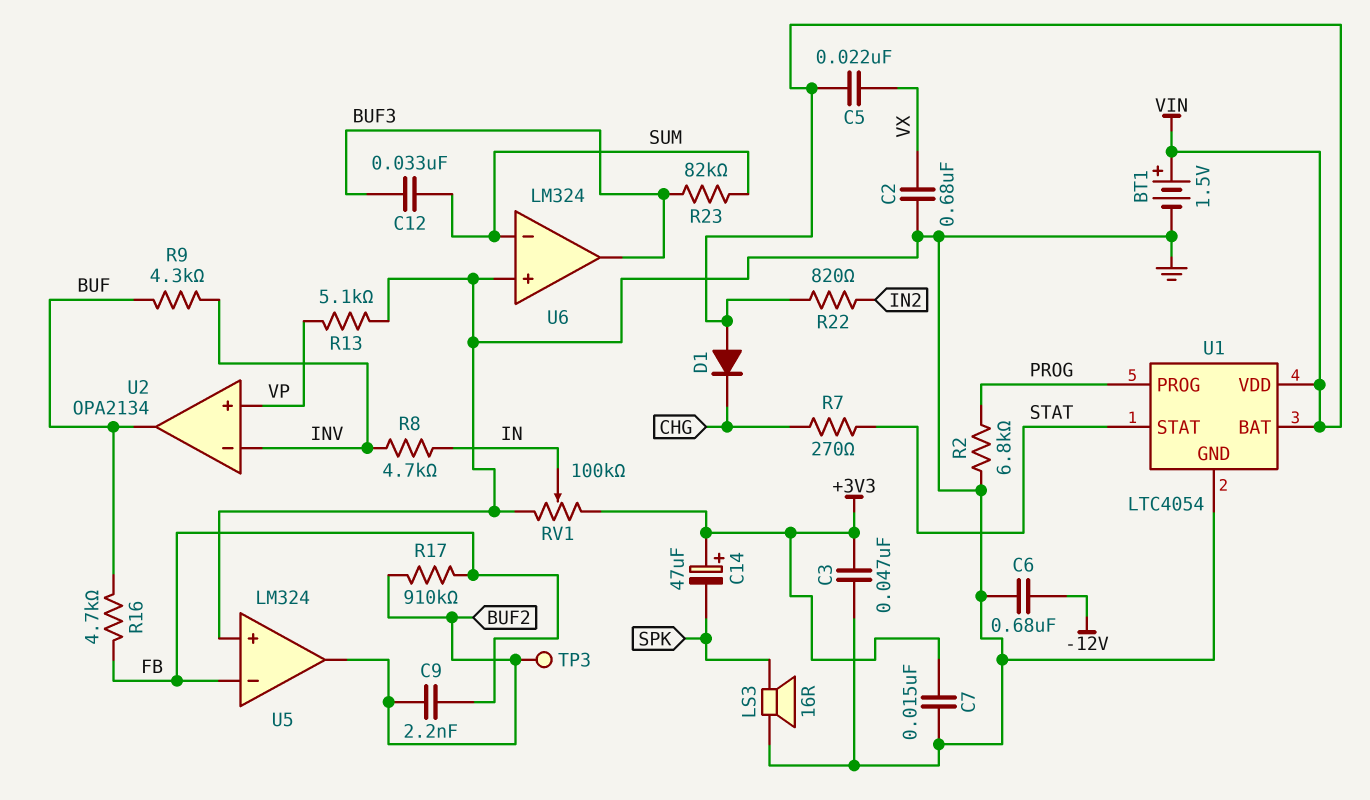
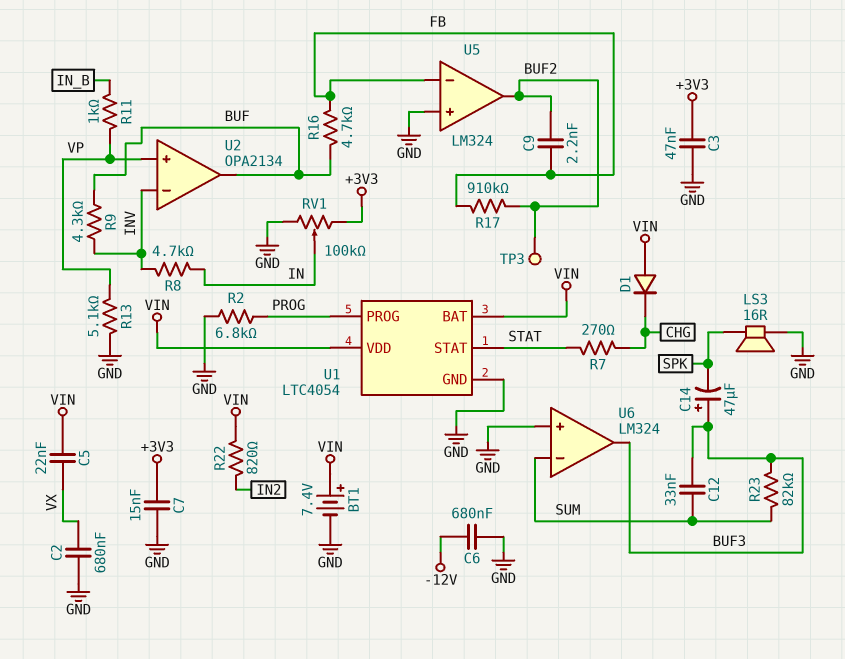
BT1: 1.5V (plus VIN, minus GND) -> 7.4V (plus VIN, minus GND)
C14: 47uF (plus +3V3, minus SPK) -> 47uF (plus BUF3, minus SPK)
R11: none -> 1k (IN_B, VP)

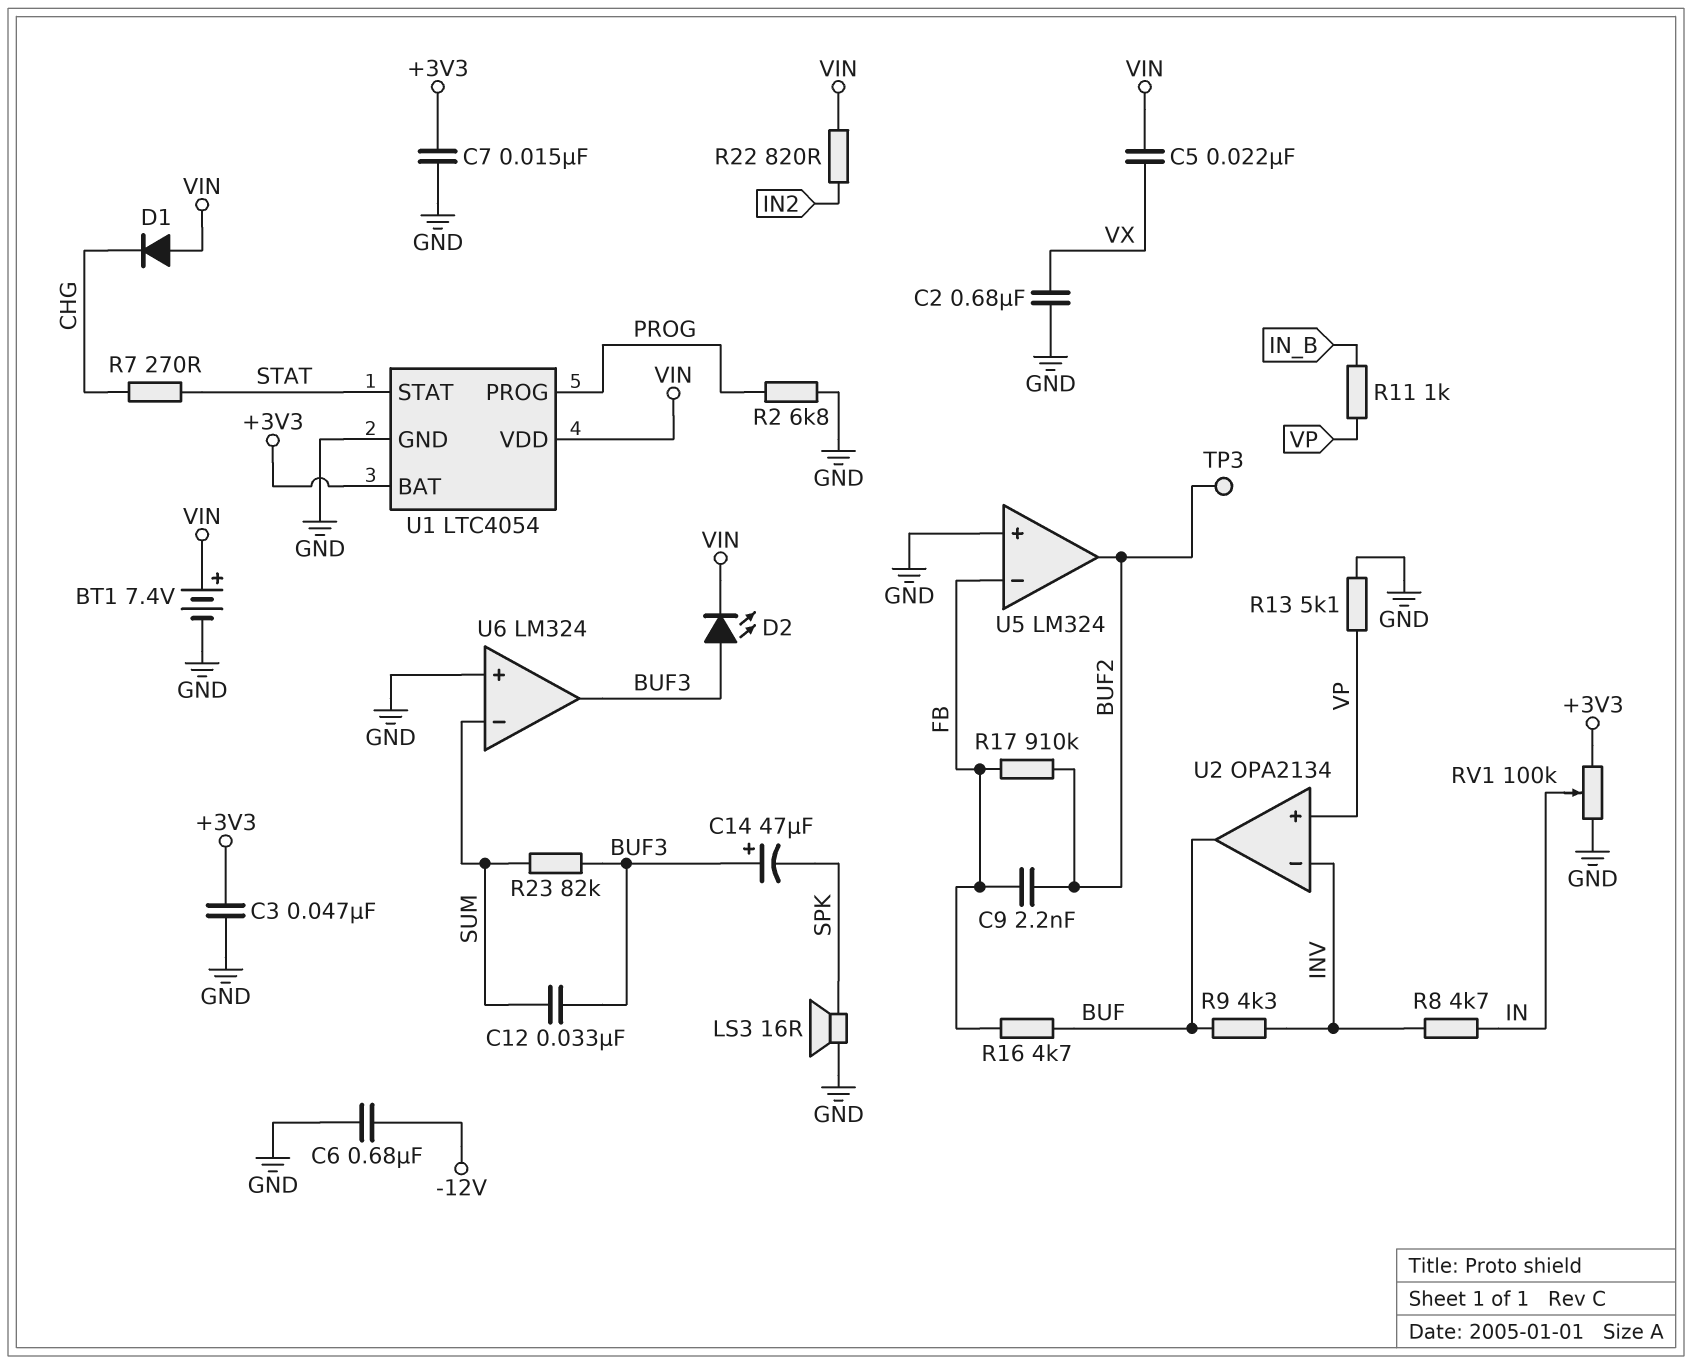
D2: none -> LED (A BUF3, K VIN)
U1 pin BAT: VIN -> +3V3

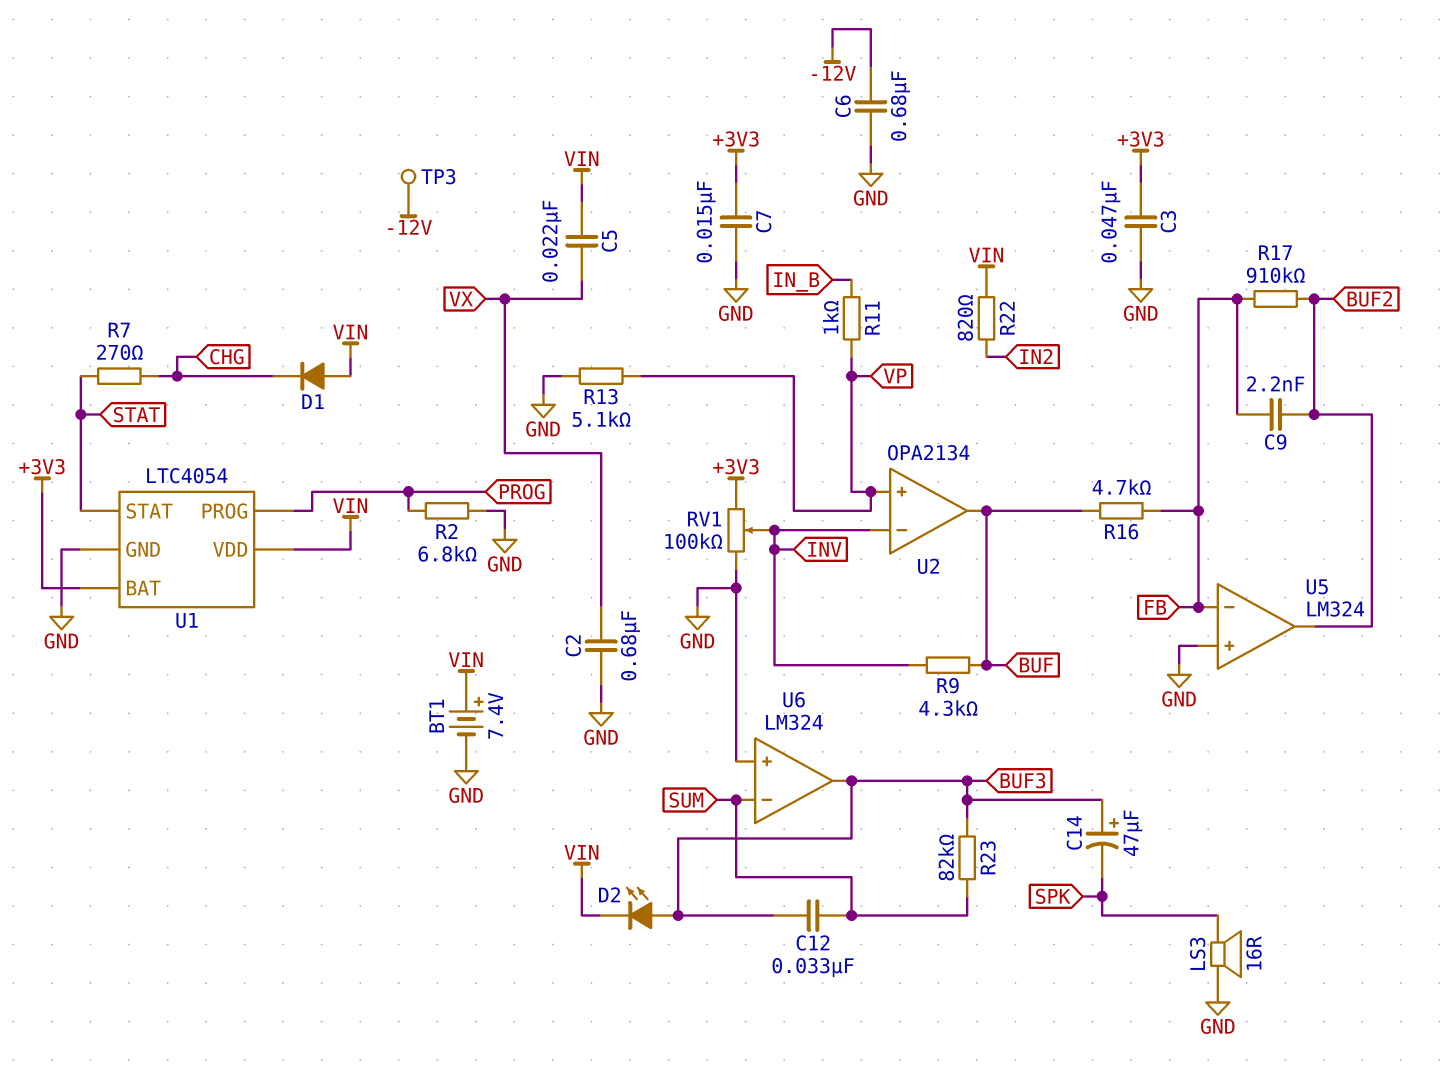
R8: 4.7k (IN, INV) -> none
RV1: 100k (+3V3, GND, wiper IN) -> 100k (+3V3, GND, wiper INV)
TP3: test point (BUF2) -> test point (-12V)

